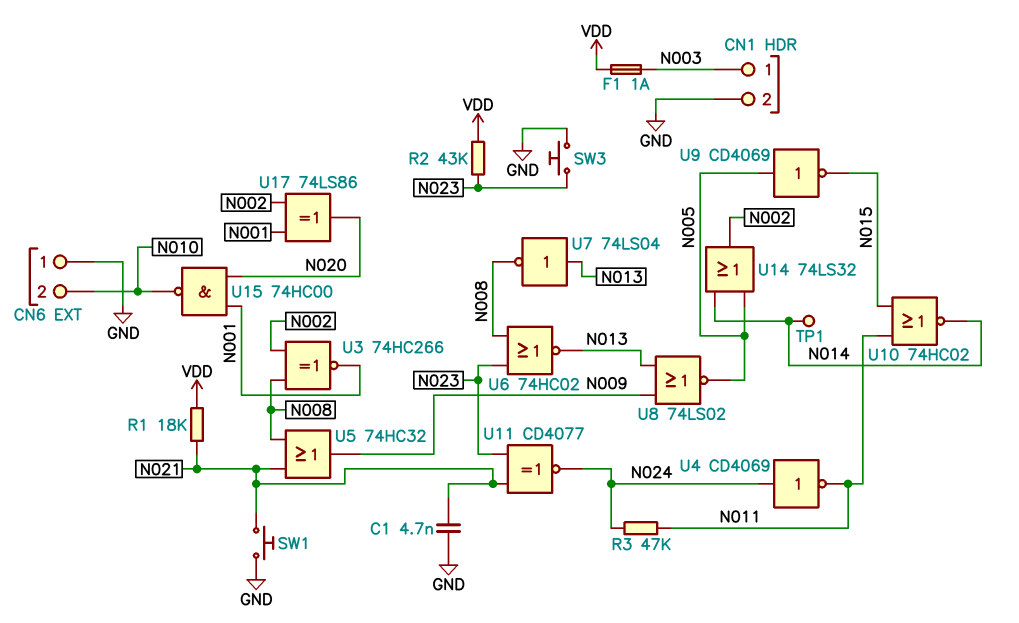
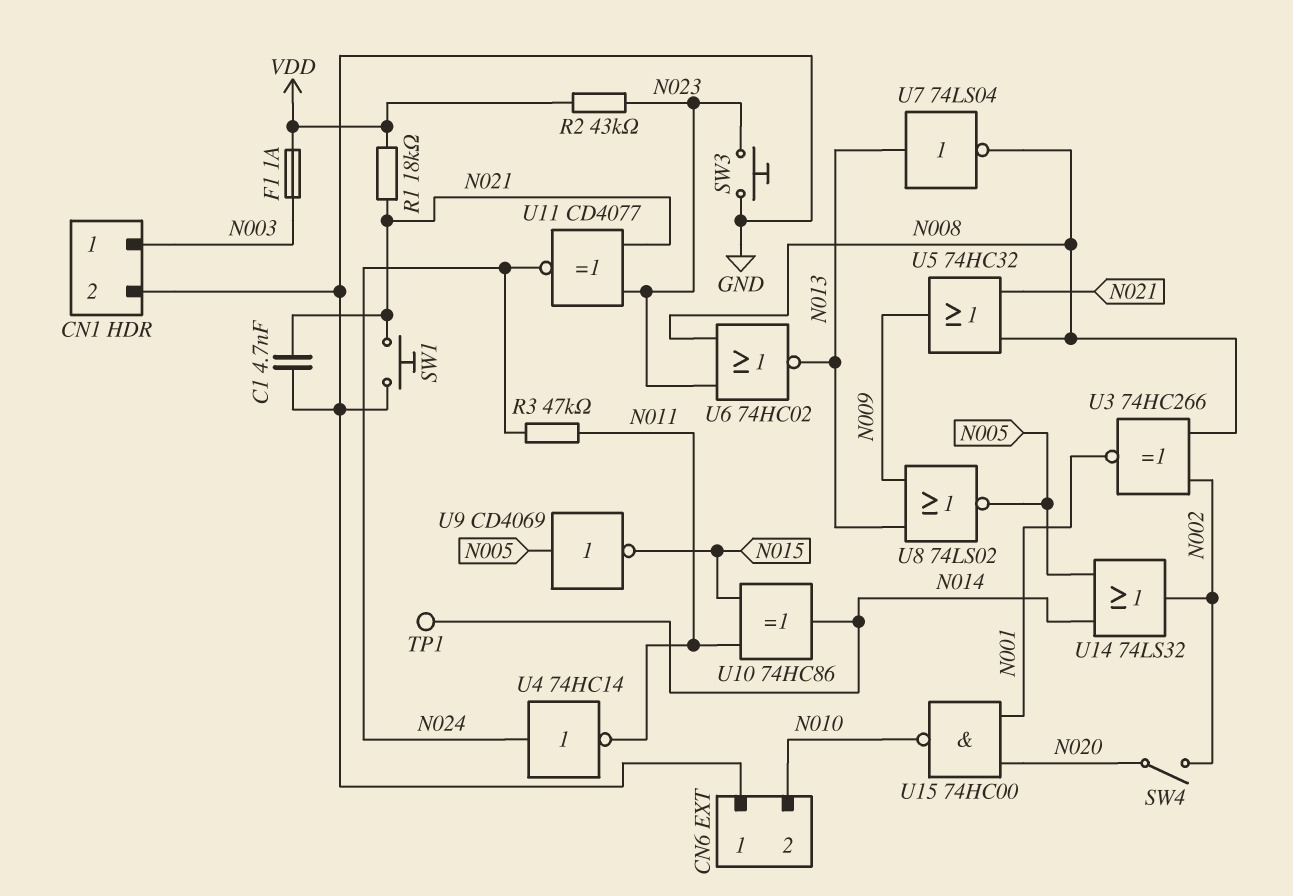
SW4: none -> switch (N002, N020)
U4: NOT CD4069 (in N024, out N011) -> NOT 74HC14 (in N024, out N011)
U10: NOR 74HC02 (in N011, in N015, out N014) -> XOR 74HC86 (in N011, in N015, out N014)
U17: XOR 74LS86 (in N001, in N002, out N020) -> none

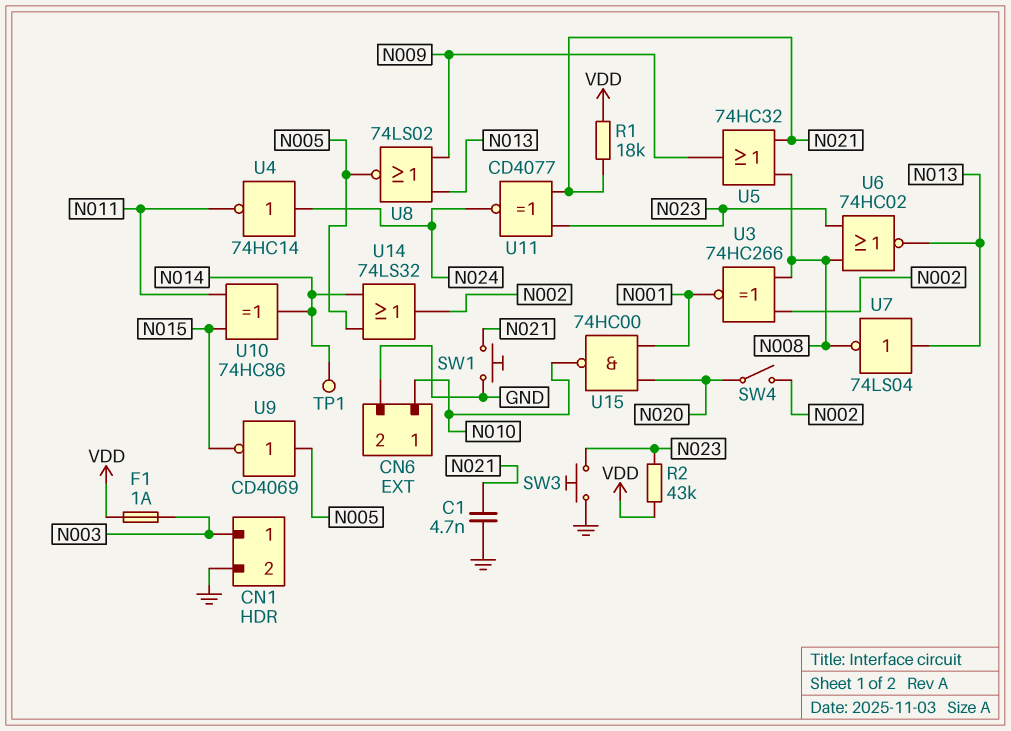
CN6 pin 1: GND -> N010
CN6 pin 2: N010 -> GND
R3: 47k (N011, N024) -> none

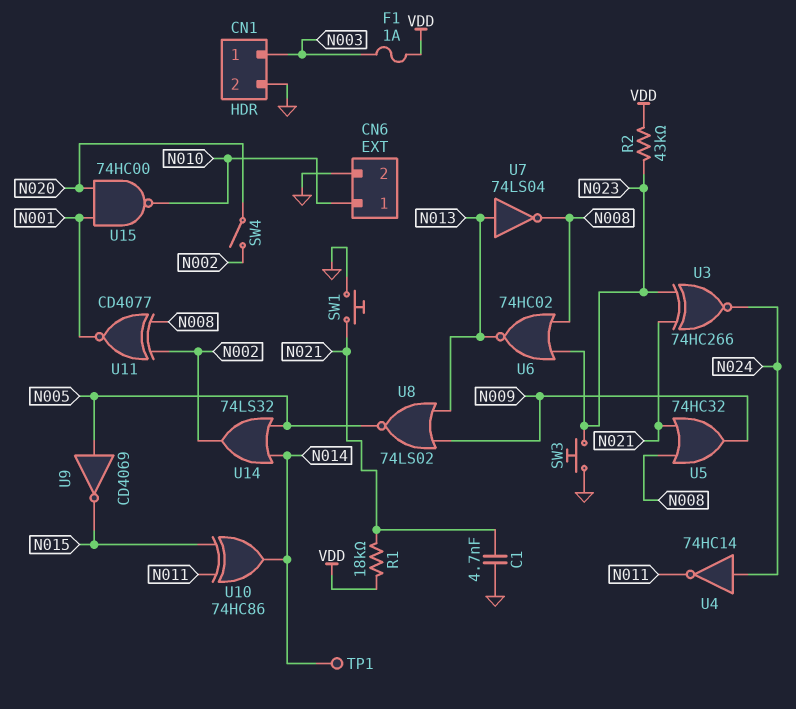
U3: XNOR 74HC266 (in N002, in N008, out N001) -> XNOR 74HC266 (in N021, in N023, out N024)
U11: XNOR CD4077 (in N021, in N023, out N024) -> XNOR CD4077 (in N002, in N008, out N001)

